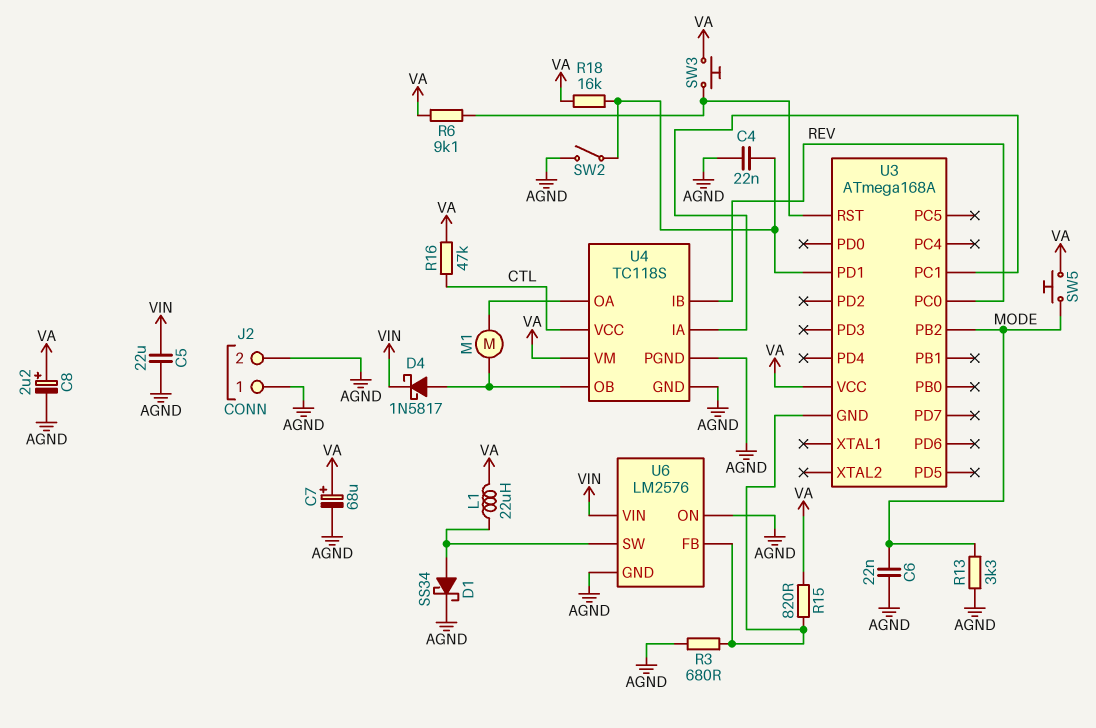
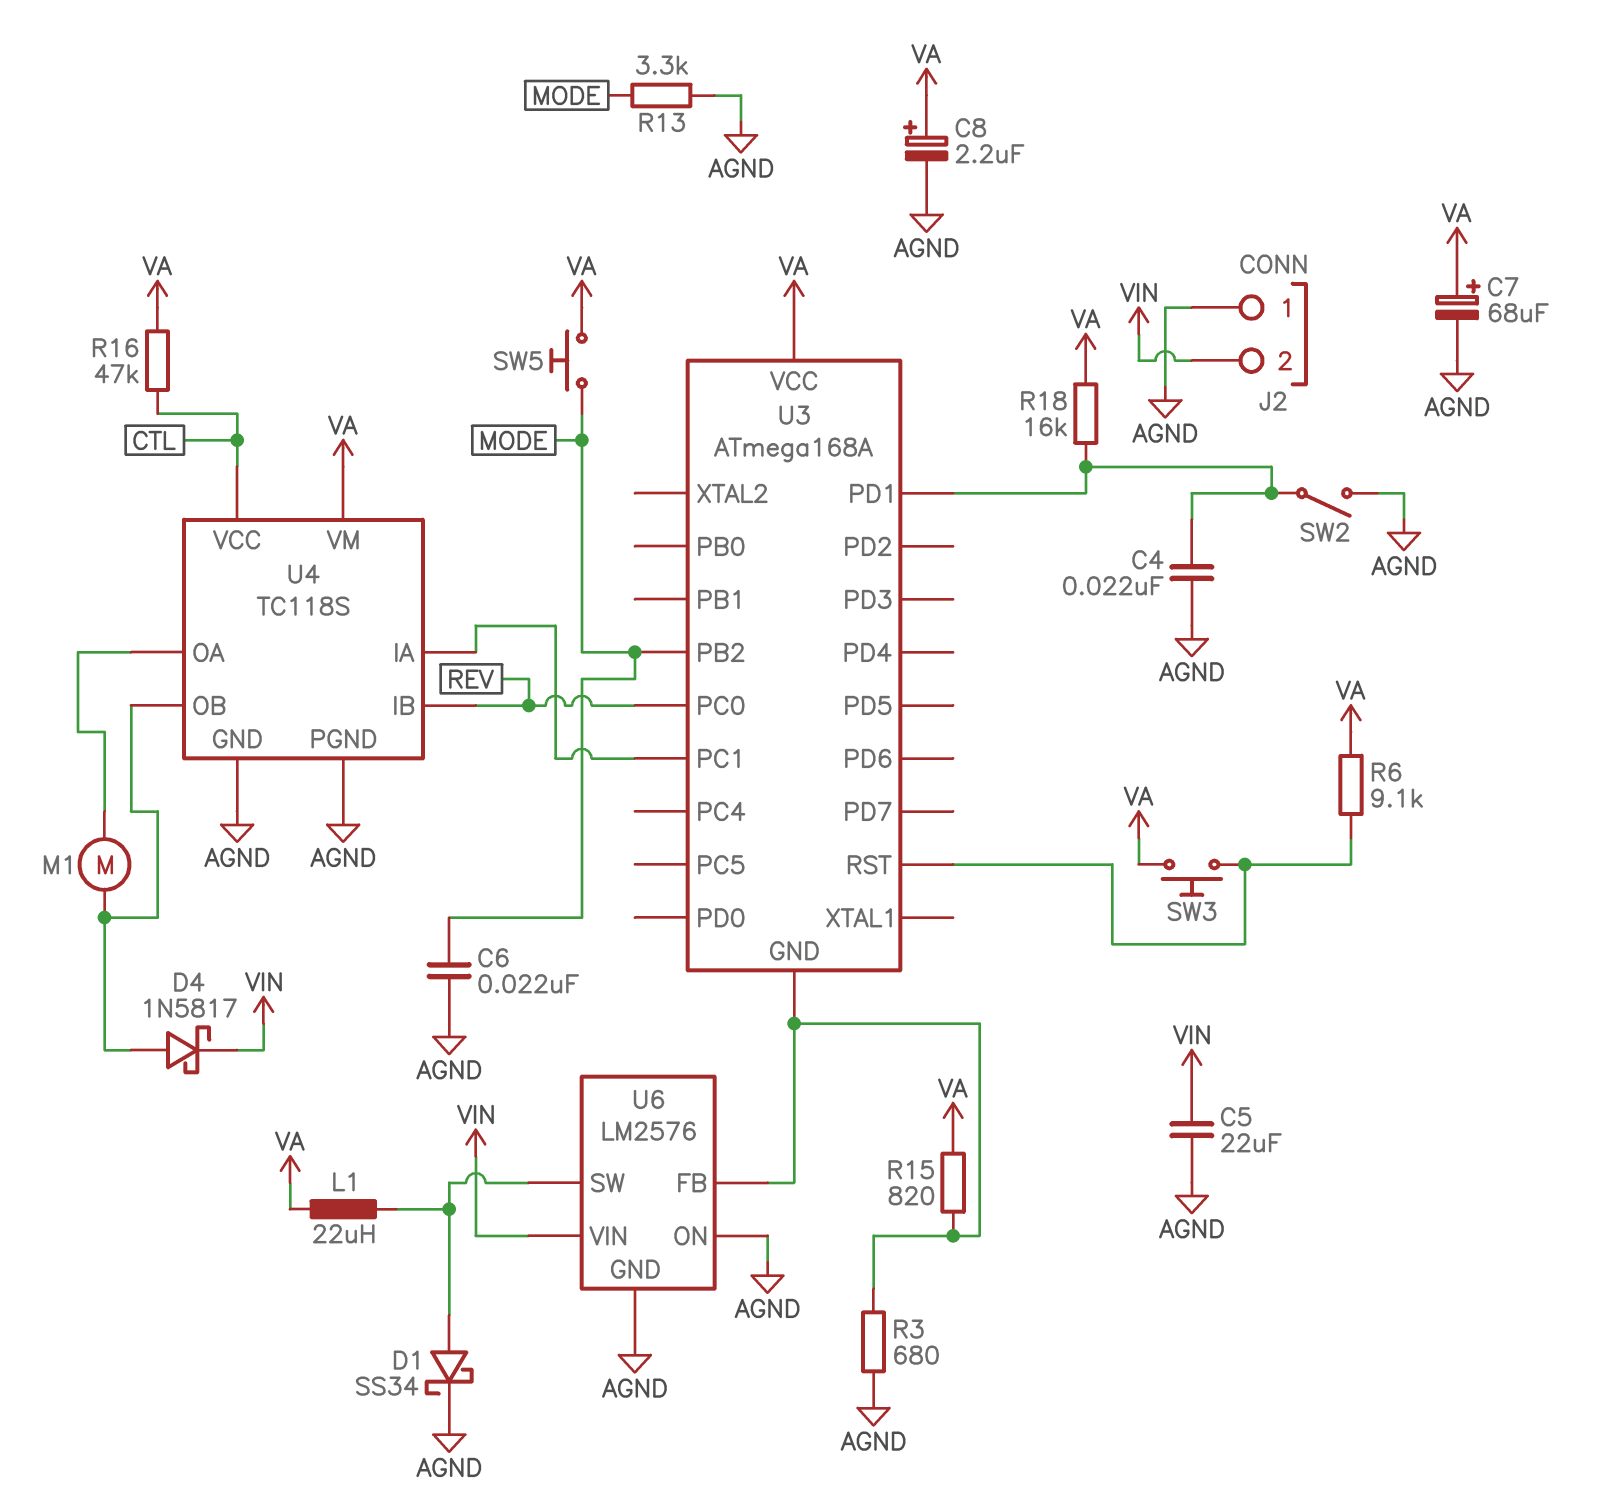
J2 pin 2: AGND -> VIN

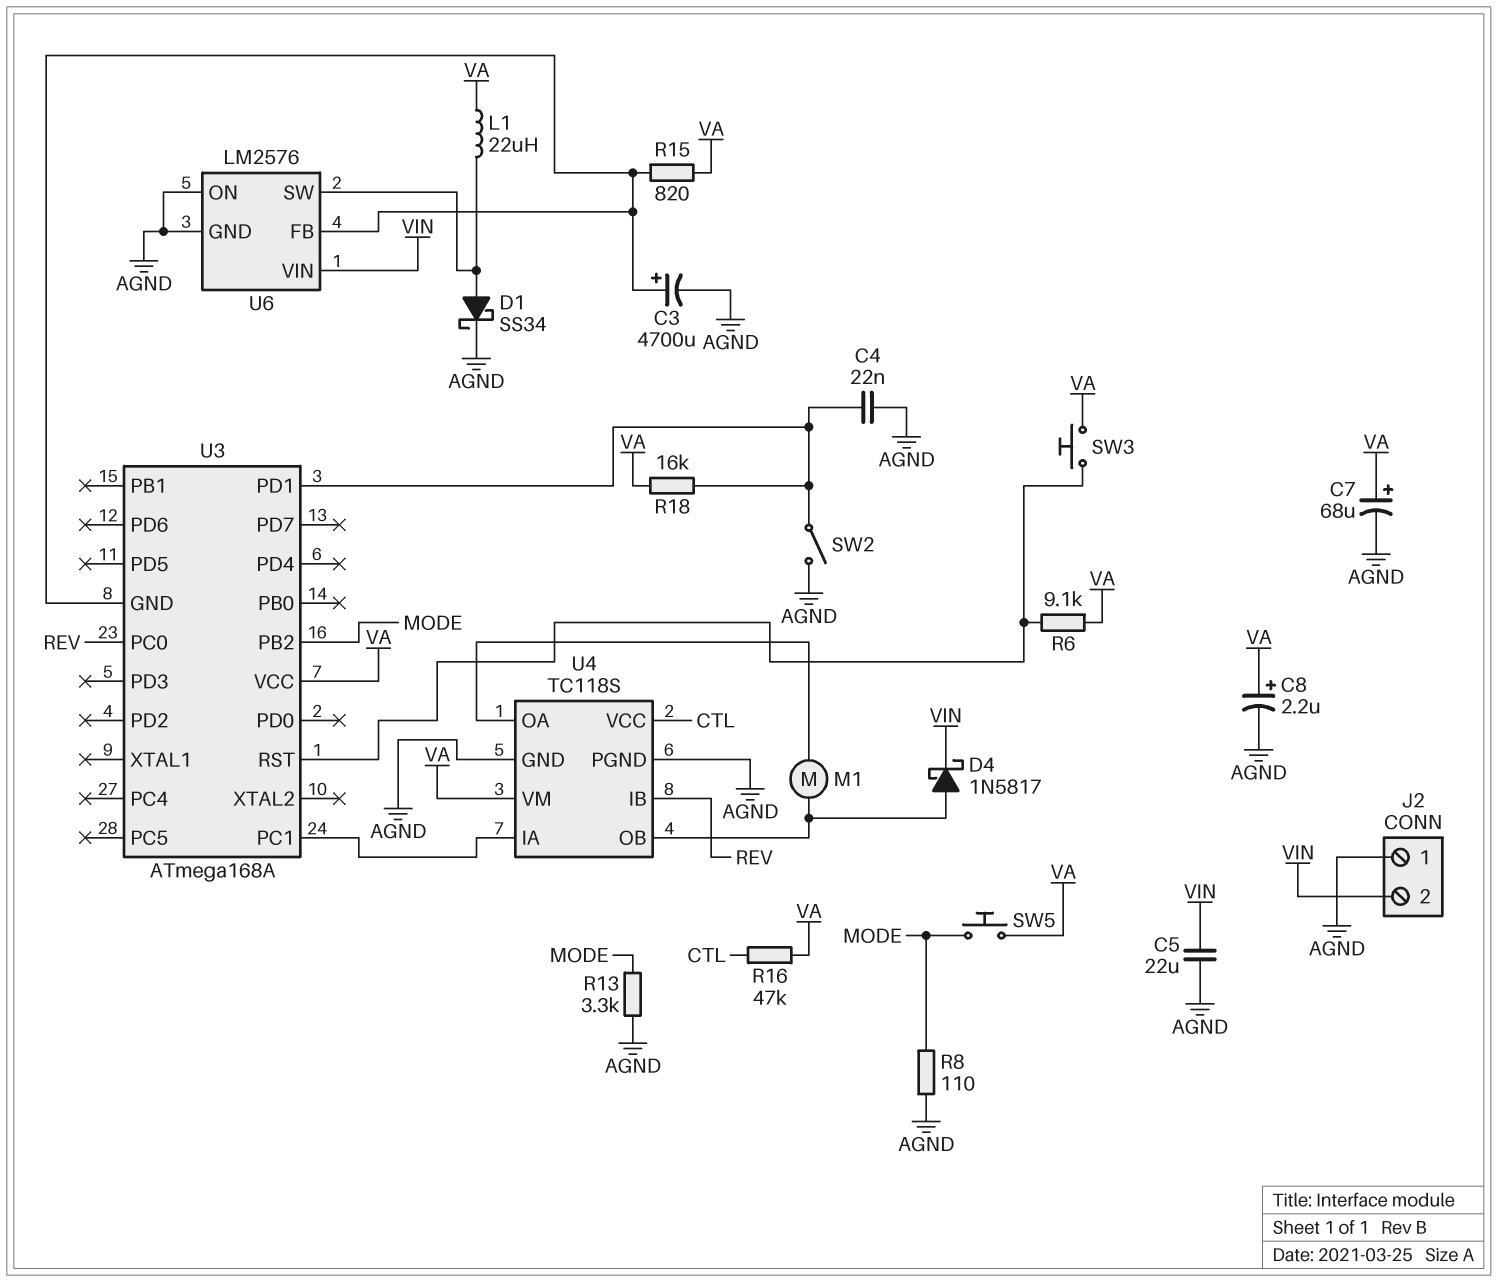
C3: none -> 4700uF (plus U3/GND, minus AGND)
C6: 22nF (AGND, MODE) -> none
R3: 680 (AGND, U3/GND) -> none
R8: none -> 110 (AGND, MODE)

